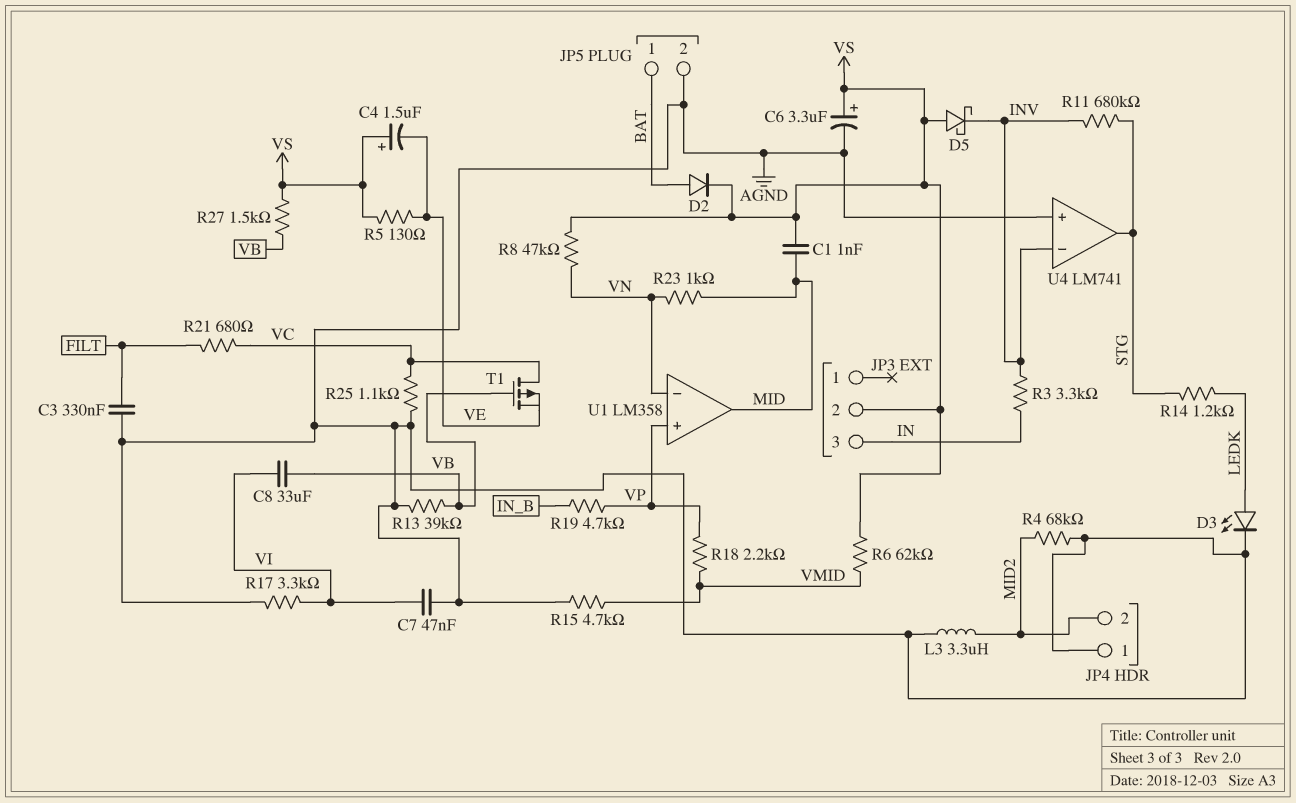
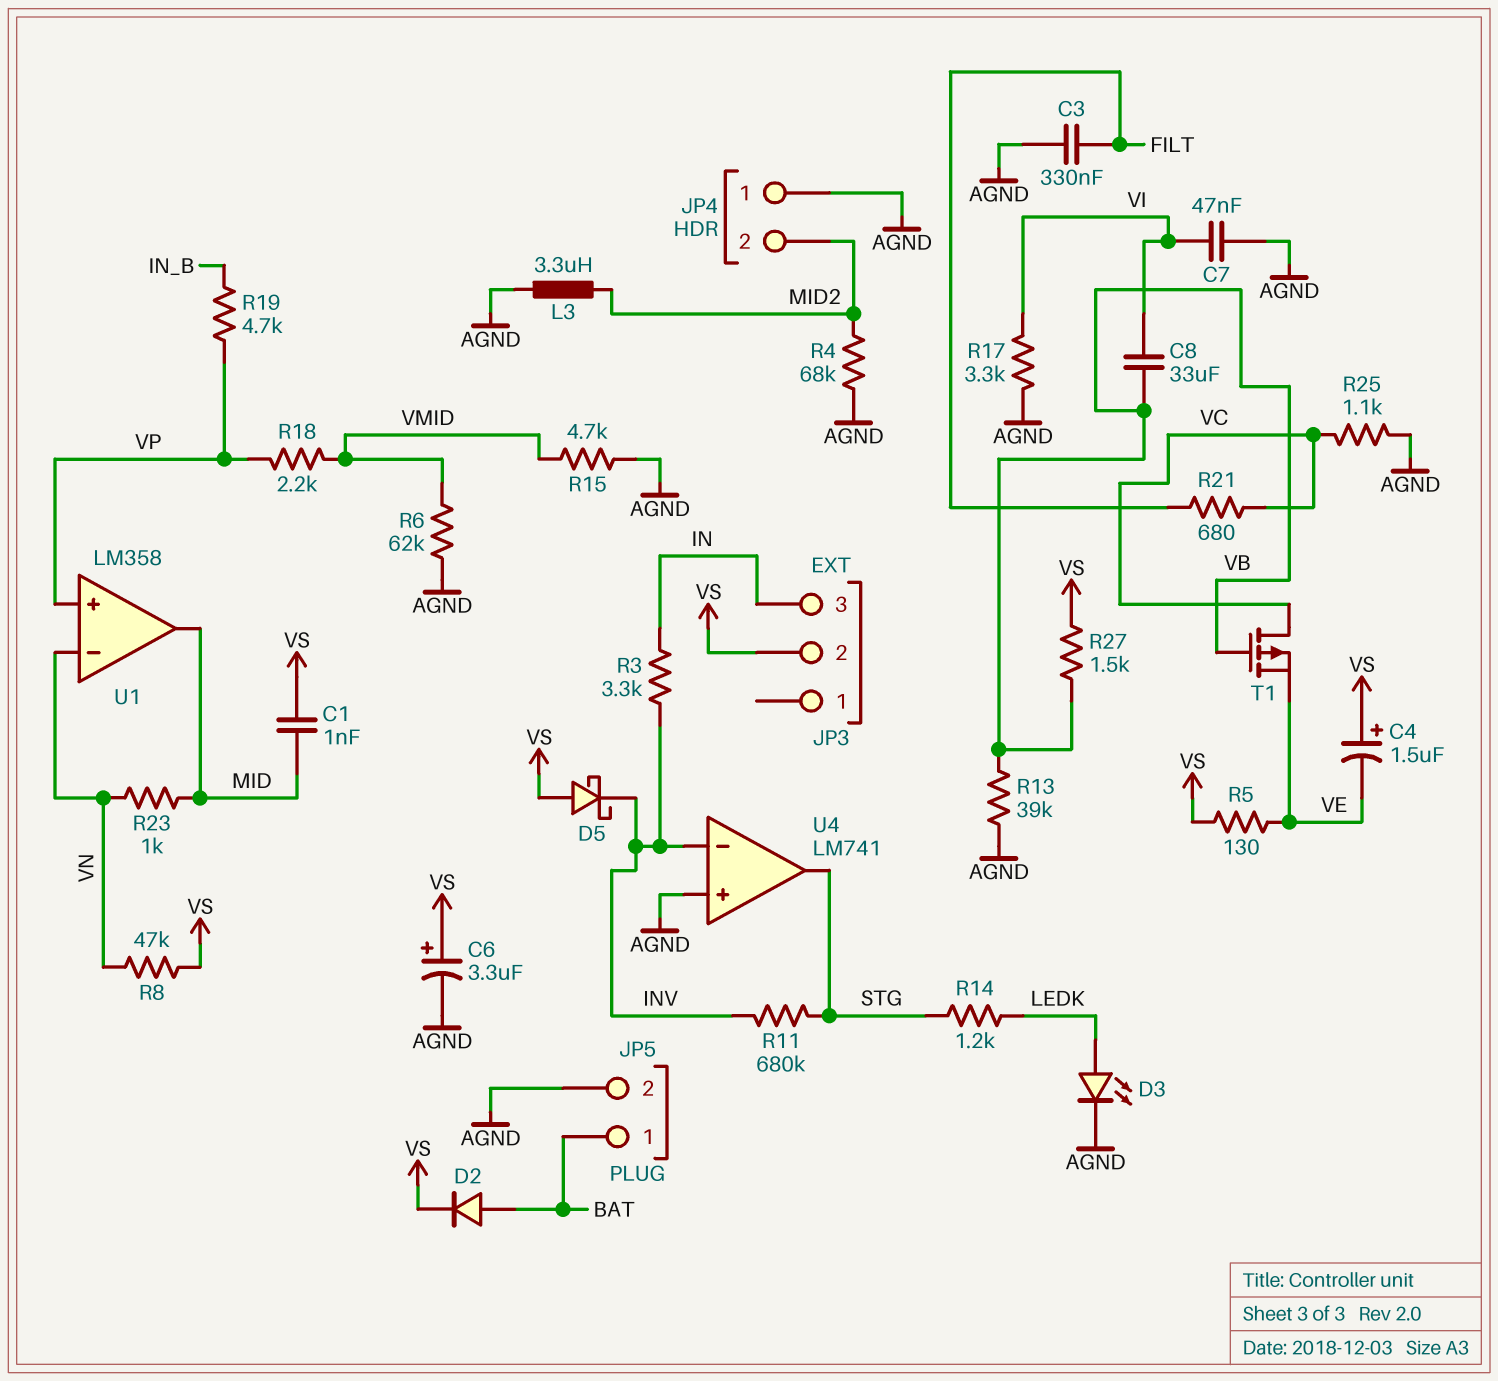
R6: 62k (VMID, VS) -> 62k (AGND, VMID)

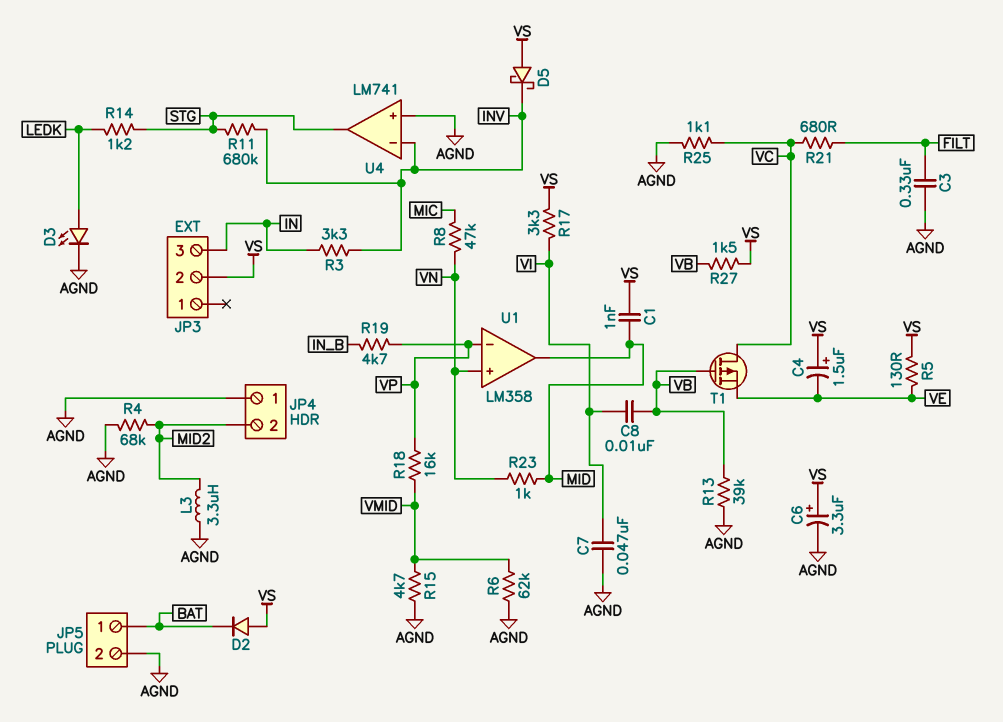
C8: 33uF (VB, VI) -> 10nF (VB, VI)
D2: diode (A BAT, K VS) -> diode (A VS, K BAT)
R8: 47k (VN, VS) -> 47k (MIC, VN)
R17: 3.3k (AGND, VI) -> 3.3k (VI, VS)
R18: 2.2k (VMID, VP) -> 16k (VMID, VP)
U1 pin in+: VP -> VN
U1 pin in-: VN -> VP

